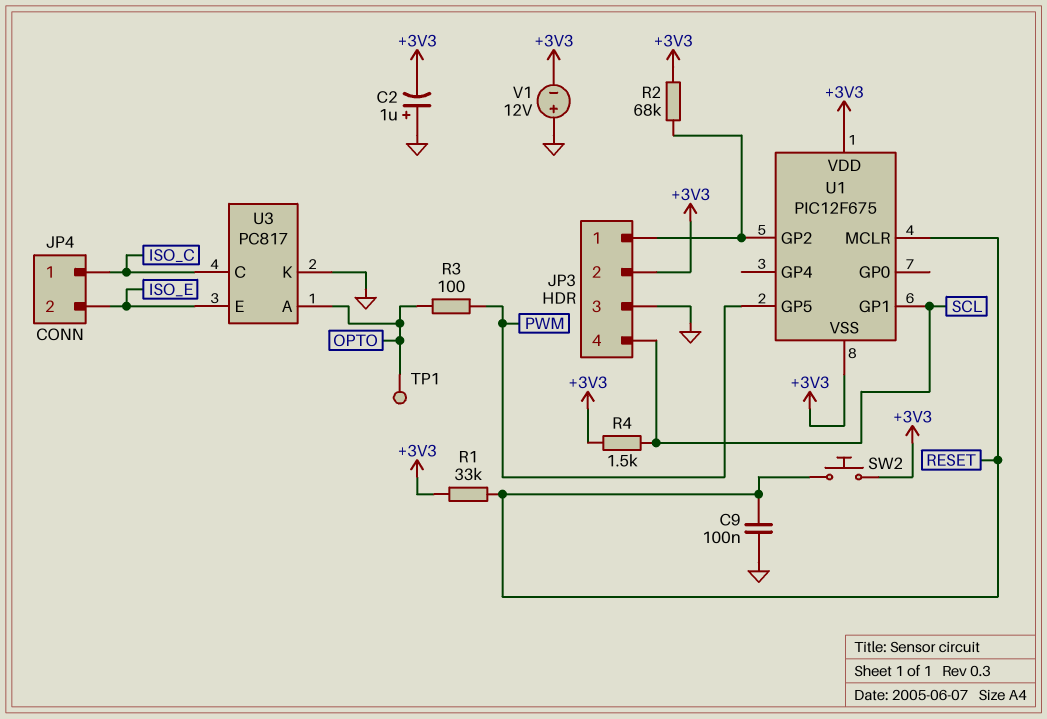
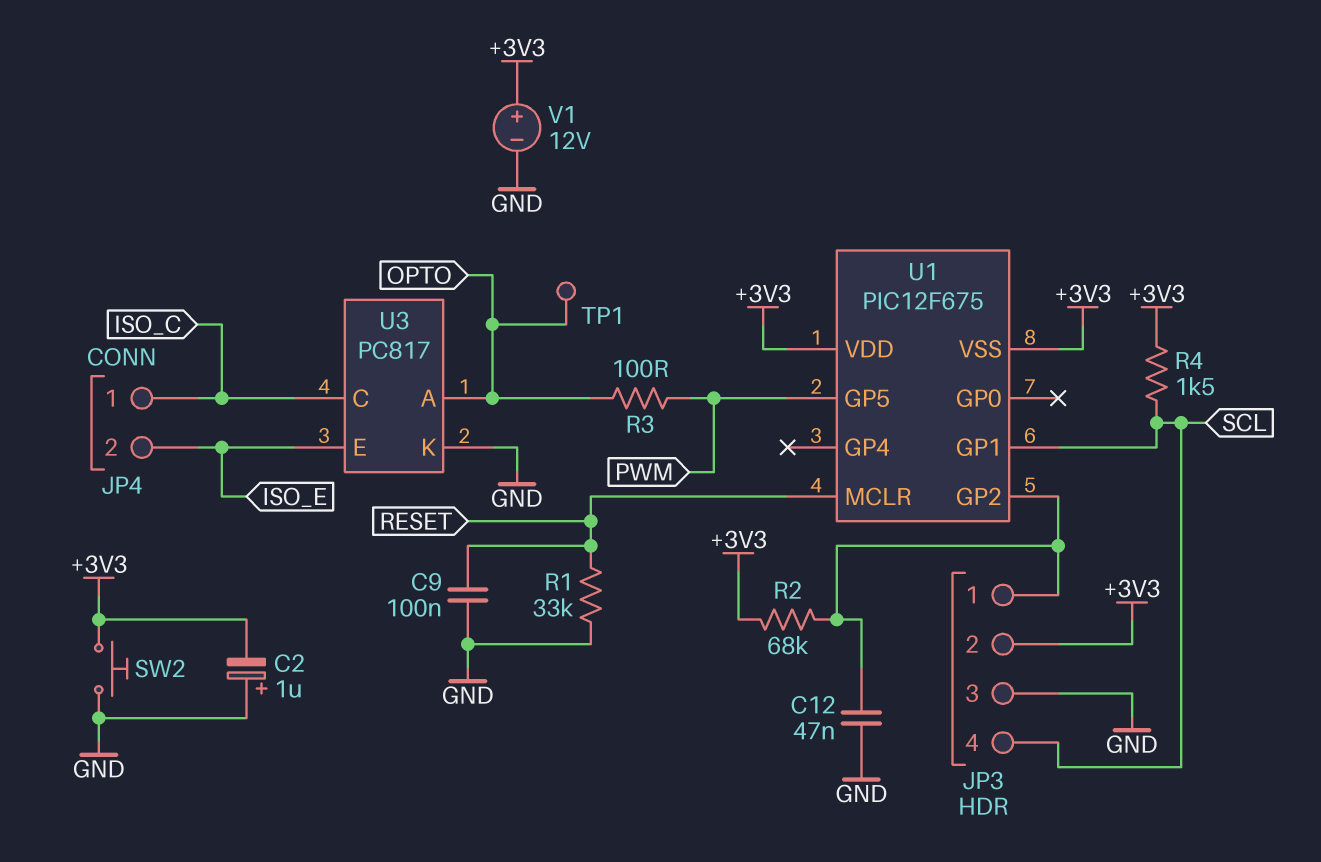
C12: none -> 47nF (GND, JP3/1)
R1: 33k (+3V3, RESET) -> 33k (GND, RESET)
SW2: button (+3V3, RESET) -> button (+3V3, GND)
V1: 12V (plus GND, minus +3V3) -> 12V (plus +3V3, minus GND)

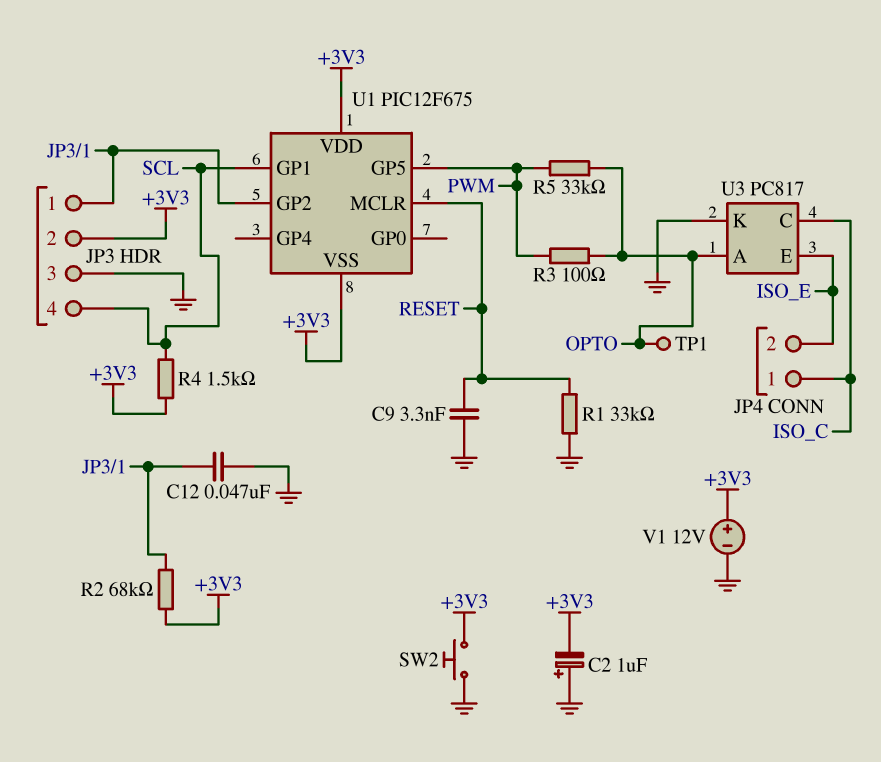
C9: 100nF (GND, RESET) -> 3.3nF (GND, RESET)
R5: none -> 33k (OPTO, PWM)

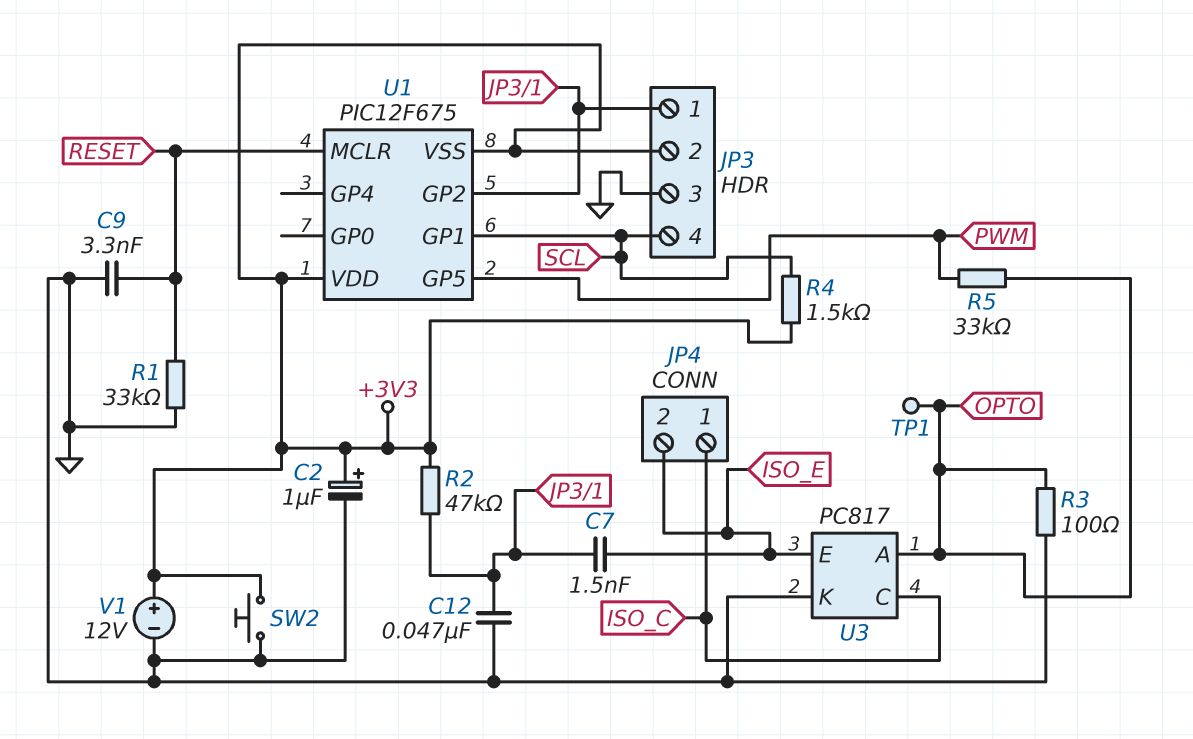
C2: 1uF (plus GND, minus +3V3) -> 1uF (plus +3V3, minus GND)
C7: none -> 1.5nF (ISO_E, JP3/1)
R2: 68k (+3V3, JP3/1) -> 47k (+3V3, JP3/1)
R3: 100 (OPTO, PWM) -> 100 (GND, OPTO)

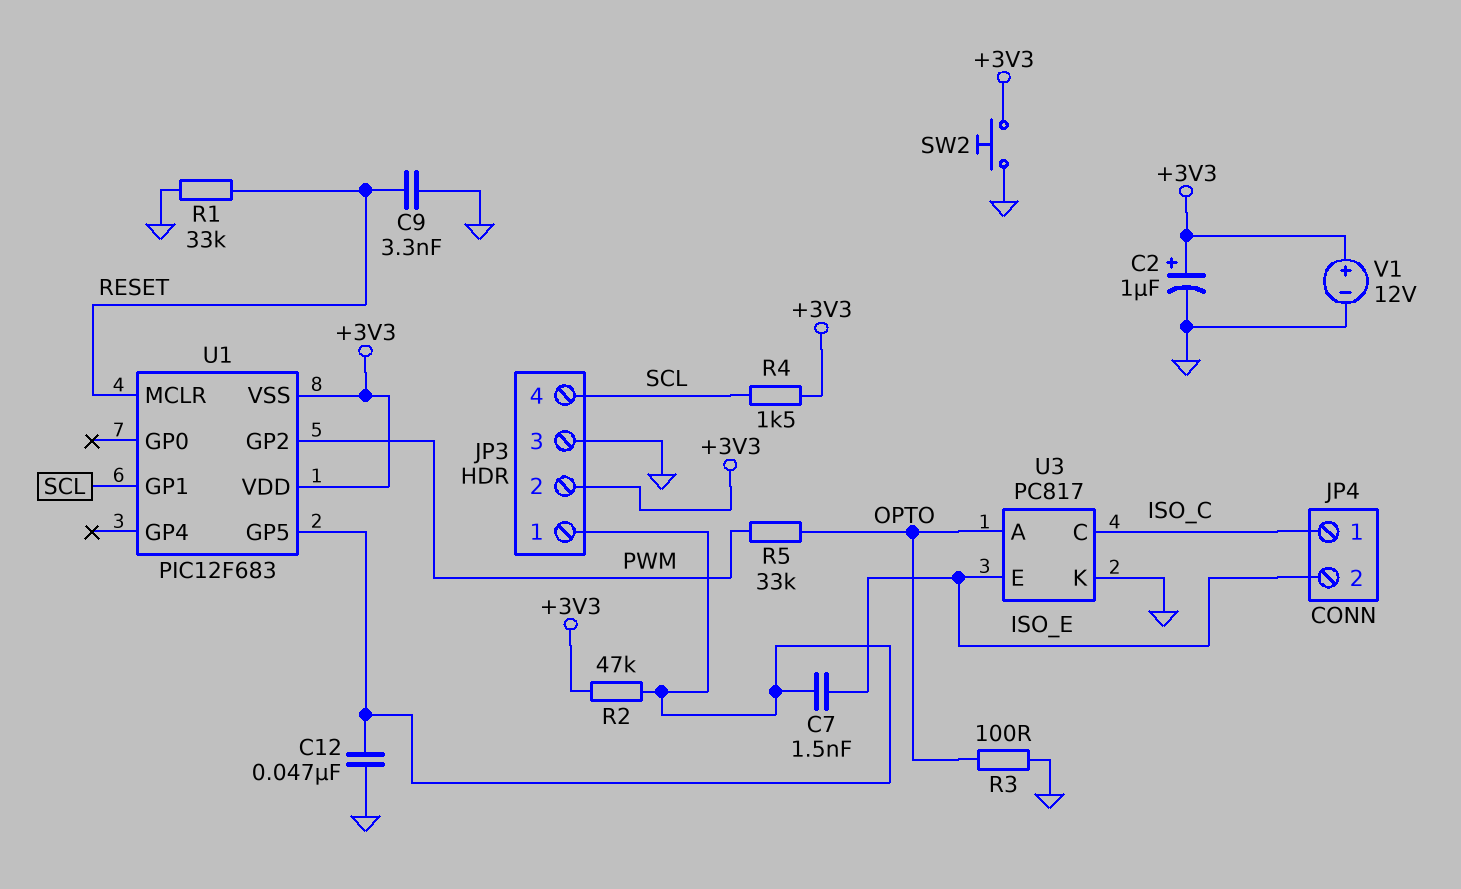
TP1: test point (OPTO) -> none
U1: PIC12F675 -> PIC12F683
U1 pin GP2: JP3/1 -> PWM
U1 pin GP5: PWM -> JP3/1

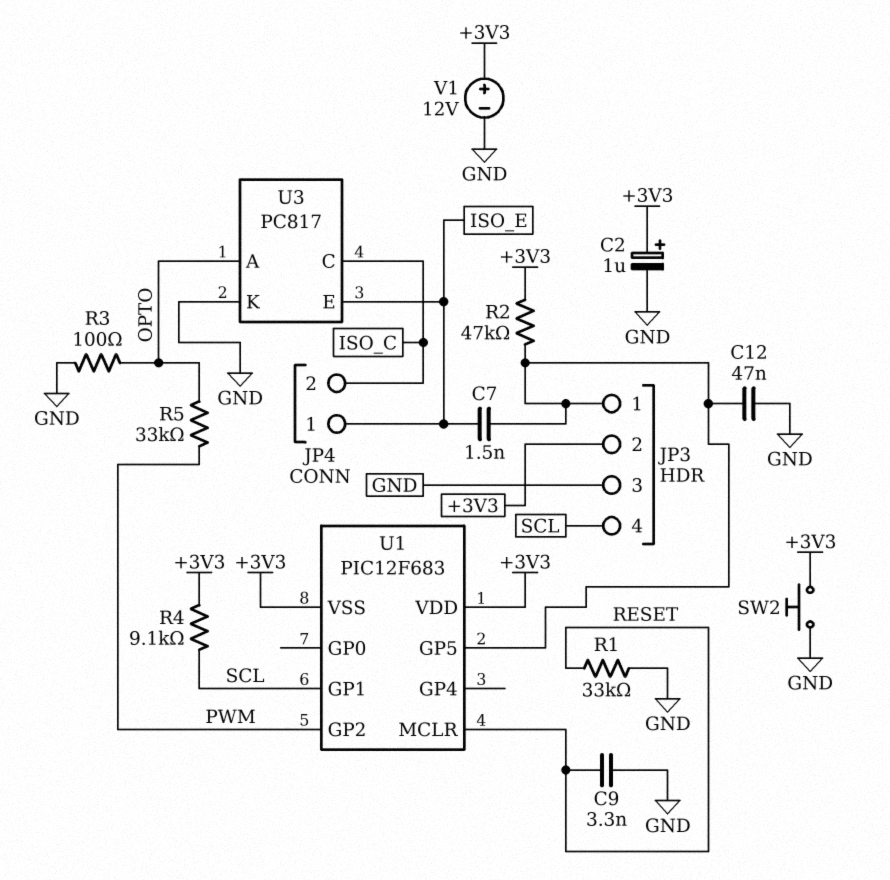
JP4 pin 1: ISO_C -> ISO_E
JP4 pin 2: ISO_E -> ISO_C
R4: 1.5k (+3V3, SCL) -> 9.1k (+3V3, SCL)

